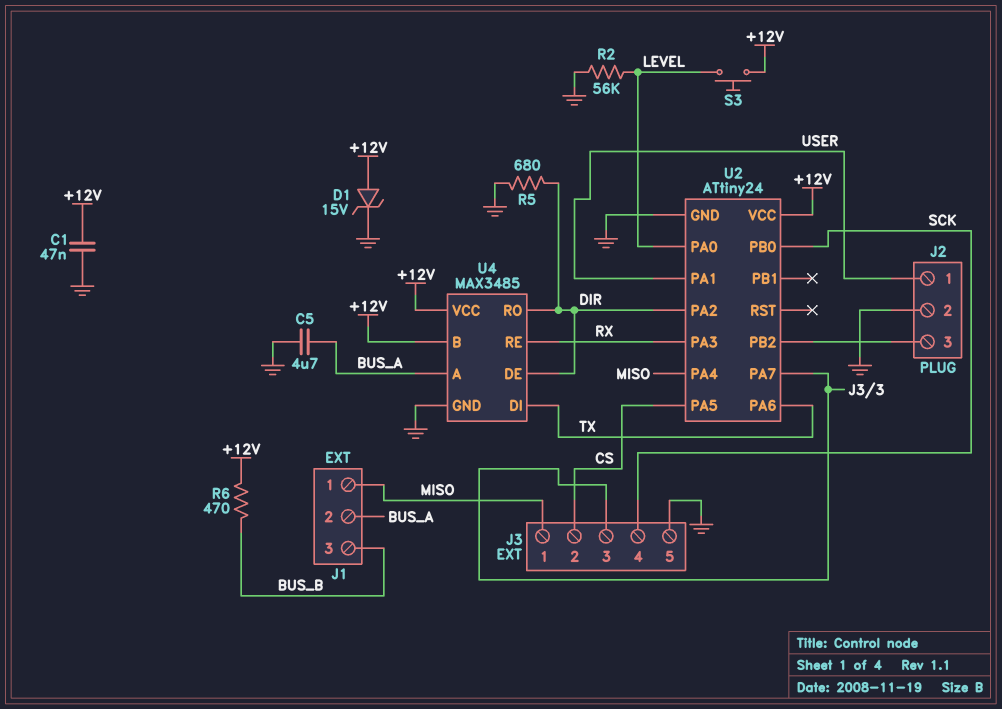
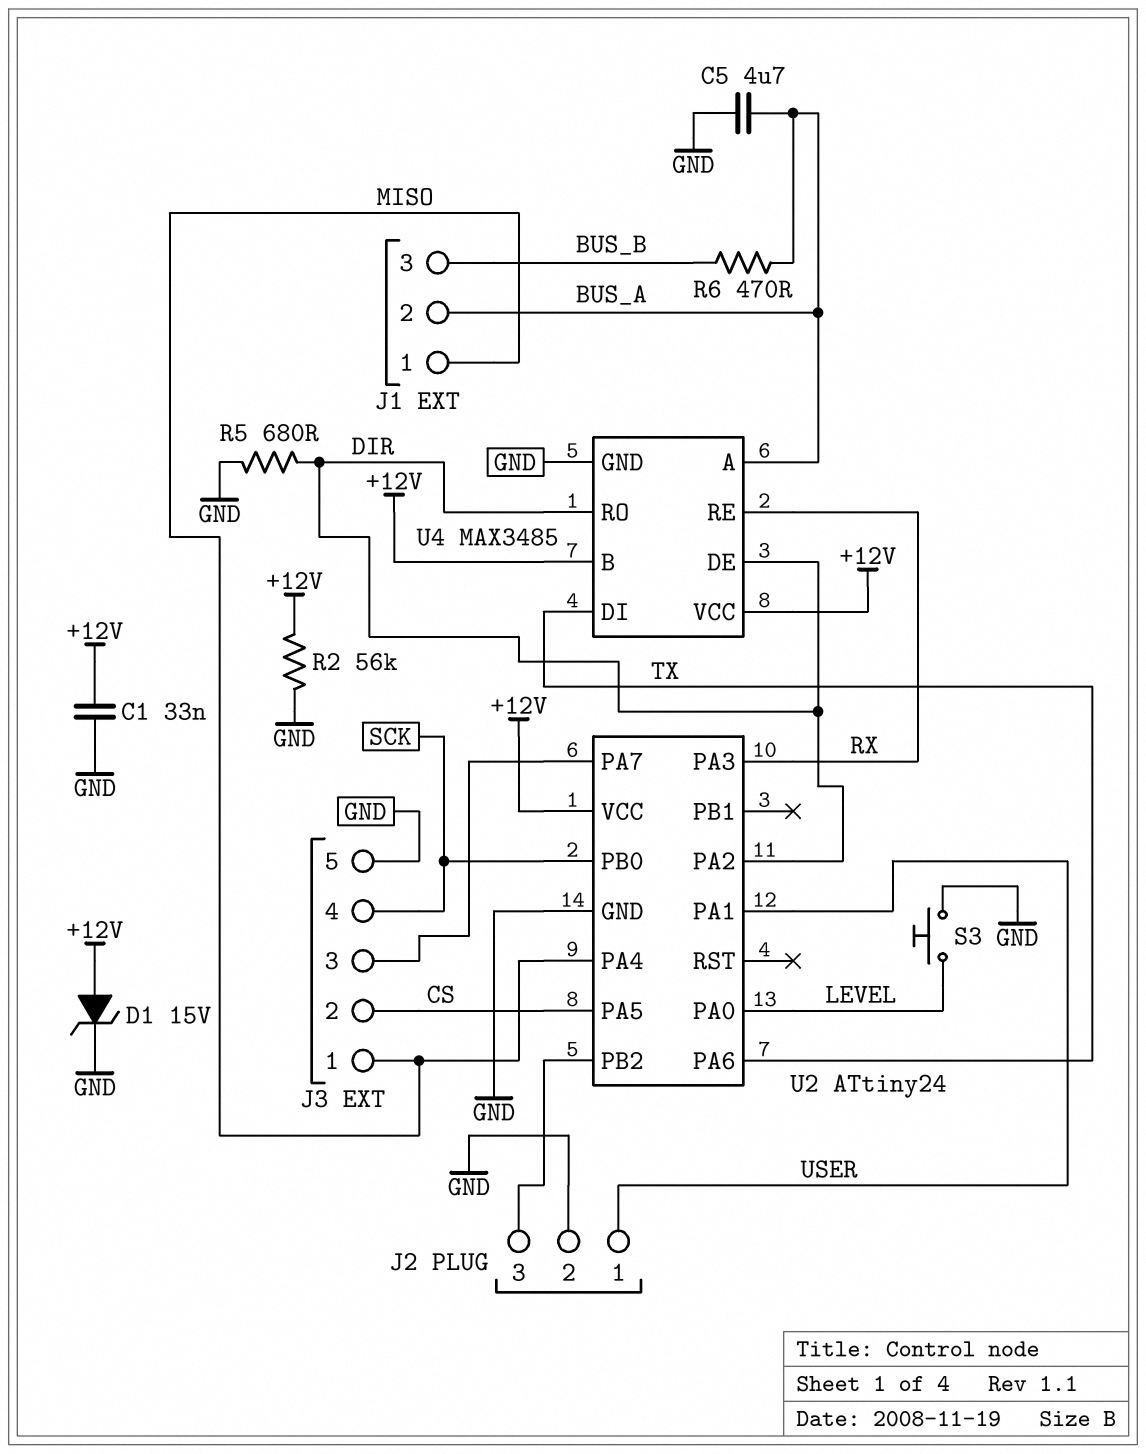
C1: 47nF (+12V, GND) -> 33nF (+12V, GND)
R2: 56k (GND, LEVEL) -> 56k (+12V, GND)
R6: 470 (+12V, BUS_B) -> 470 (BUS_A, BUS_B)
S3: button (+12V, LEVEL) -> button (GND, LEVEL)

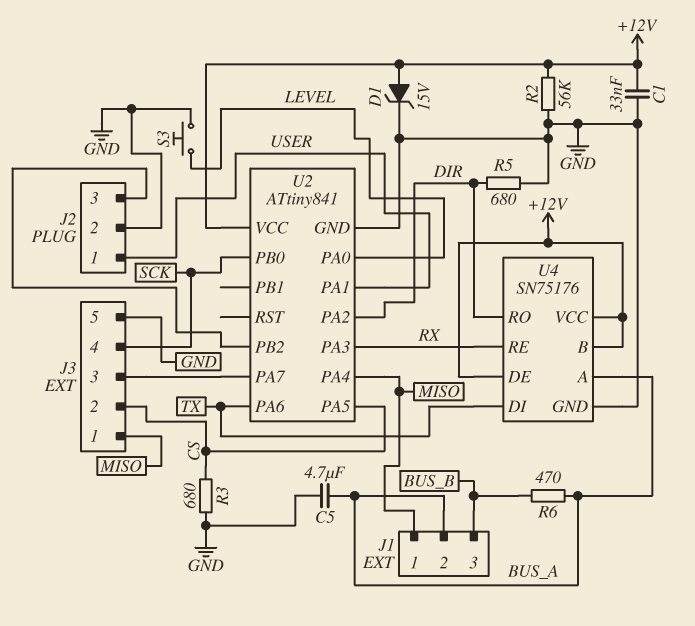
R3: none -> 680 (CS, GND)
U2: ATtiny24 -> ATtiny841
U4: MAX3485 -> SN75176
U4 pin DE: DIR -> +12V

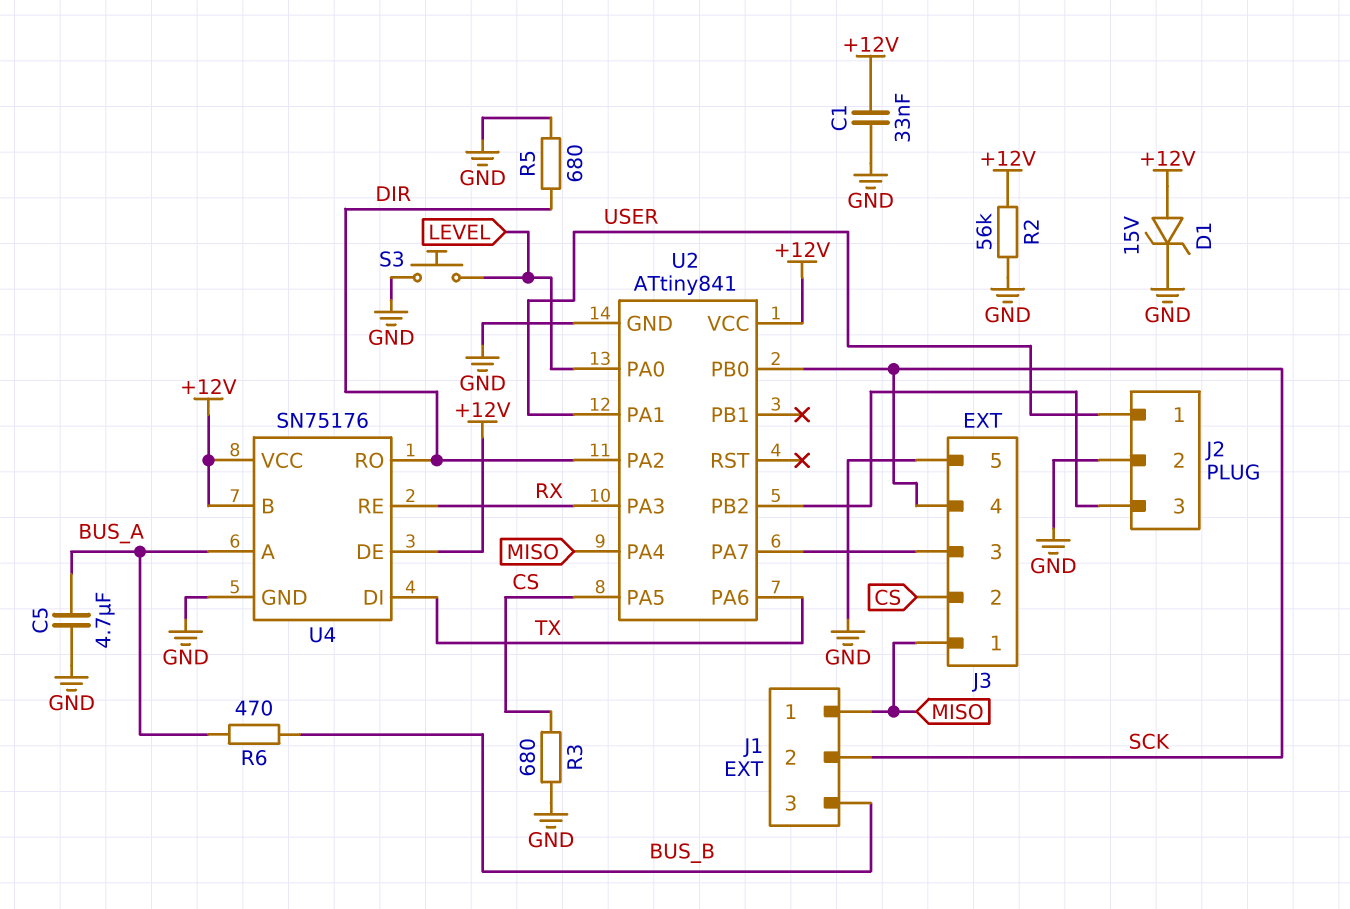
J1 pin 2: BUS_A -> SCK

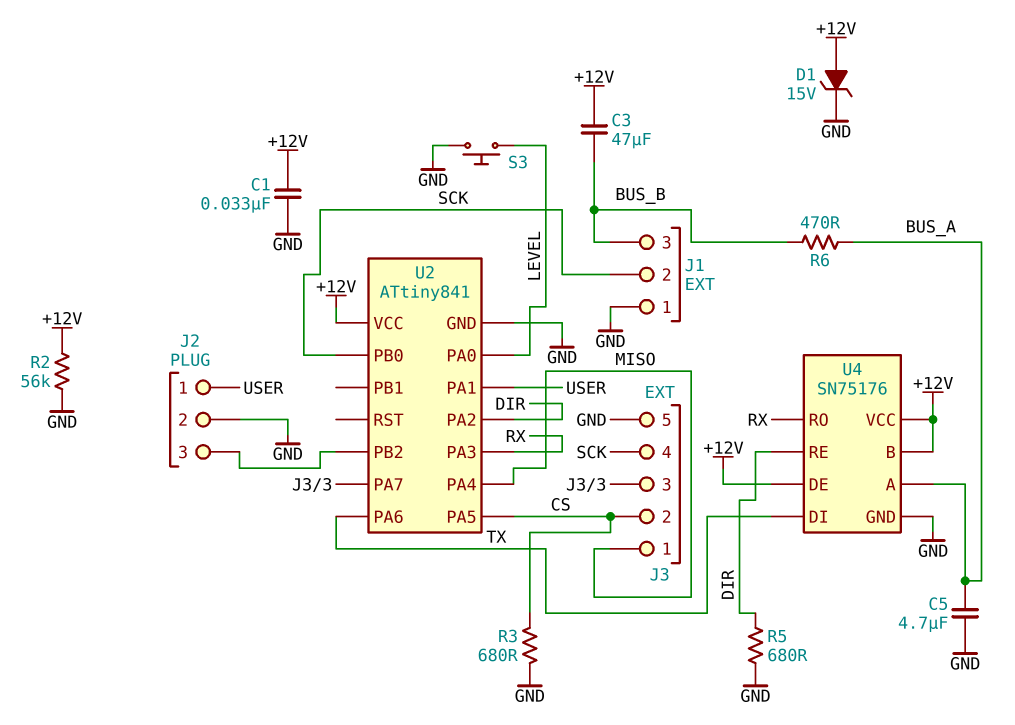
C3: none -> 47uF (+12V, BUS_B)
J1 pin 1: MISO -> GND
U4 pin RE: RX -> DIR
U4 pin RO: DIR -> RX

